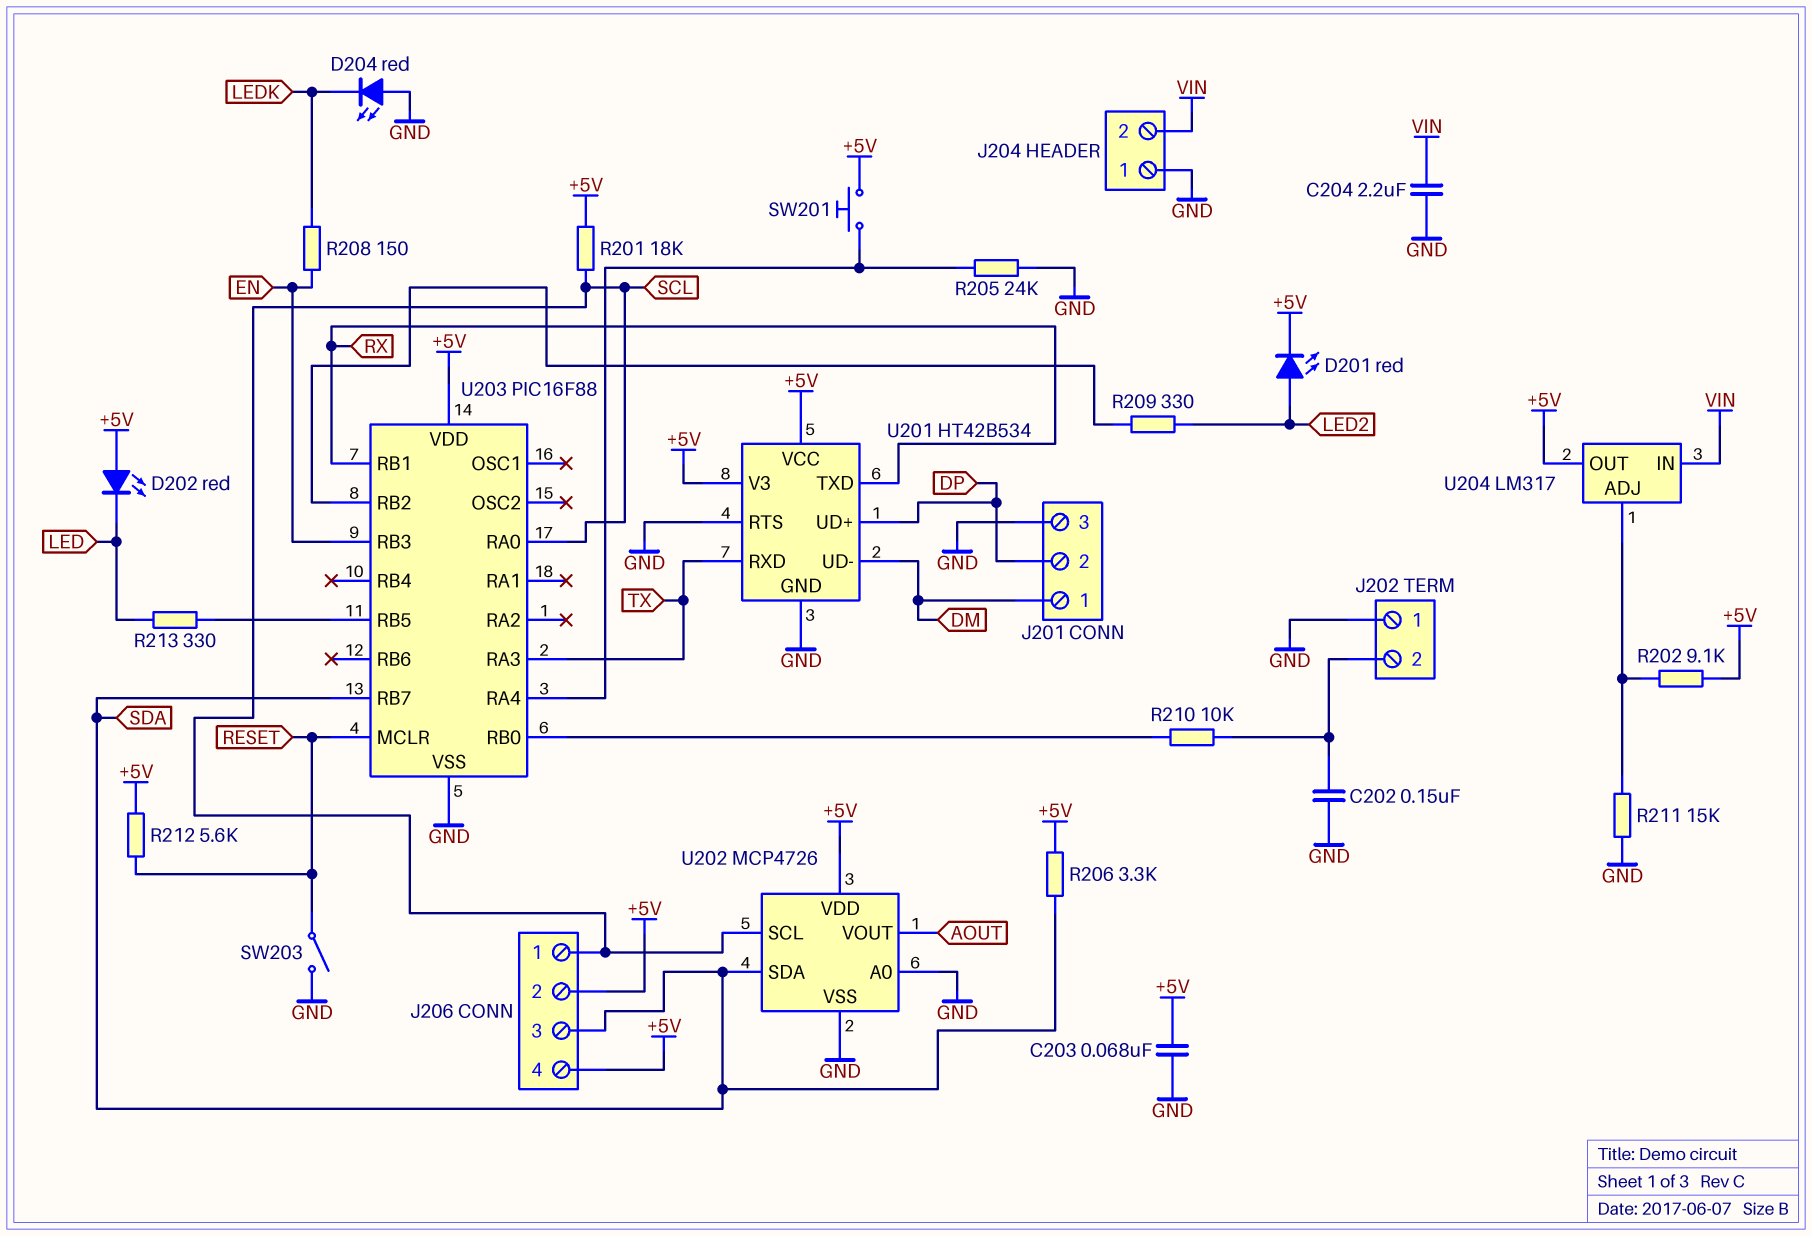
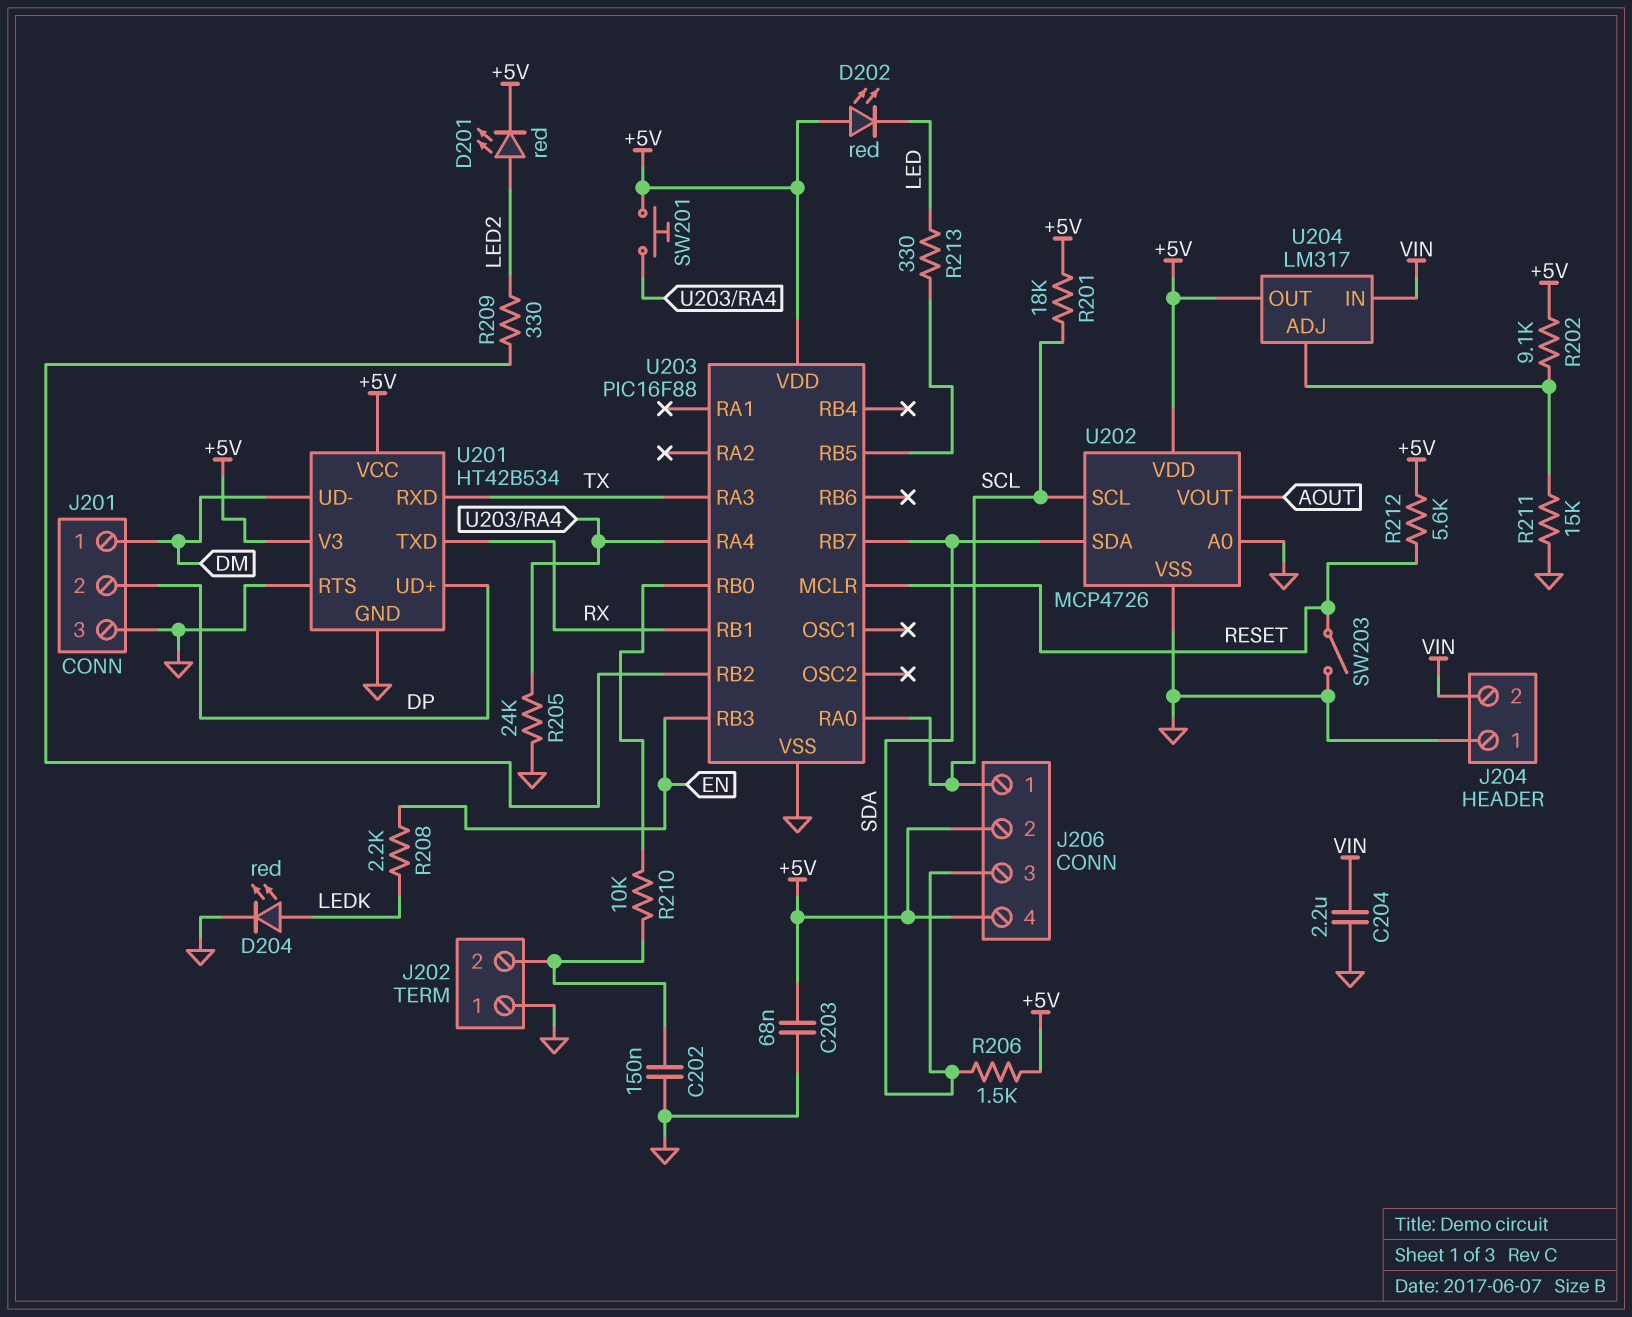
D204: LED red (A GND, K LEDK) -> LED red (A LEDK, K GND)
R206: 3.3k (+5V, SDA) -> 1.5k (+5V, SDA)
R208: 150 (EN, LEDK) -> 2.2k (EN, LEDK)

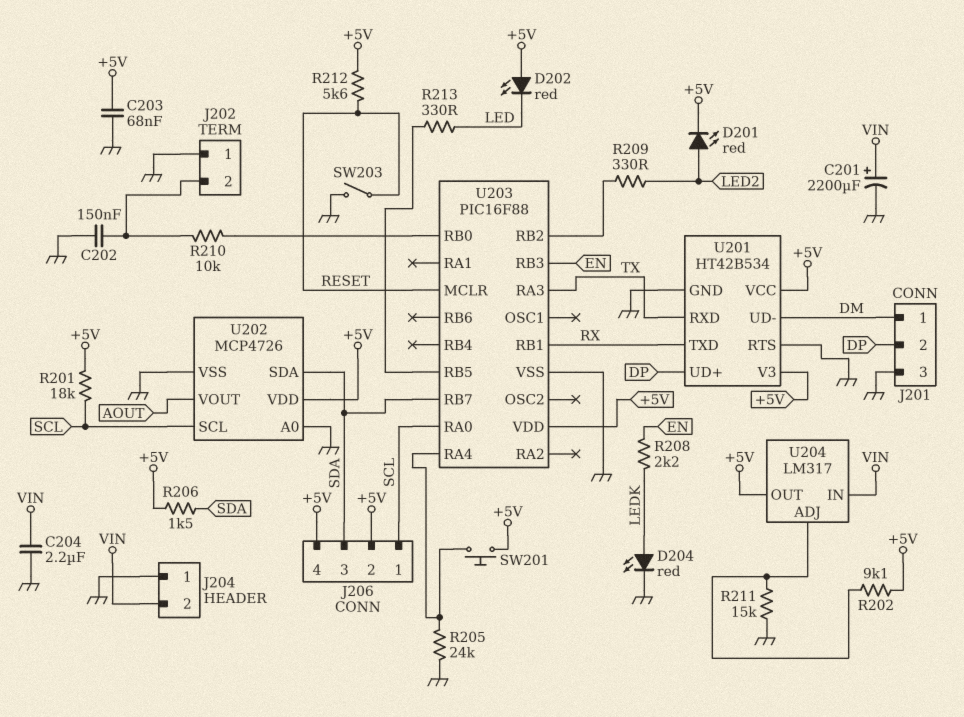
C201: none -> 2200uF (plus VIN, minus GND)

